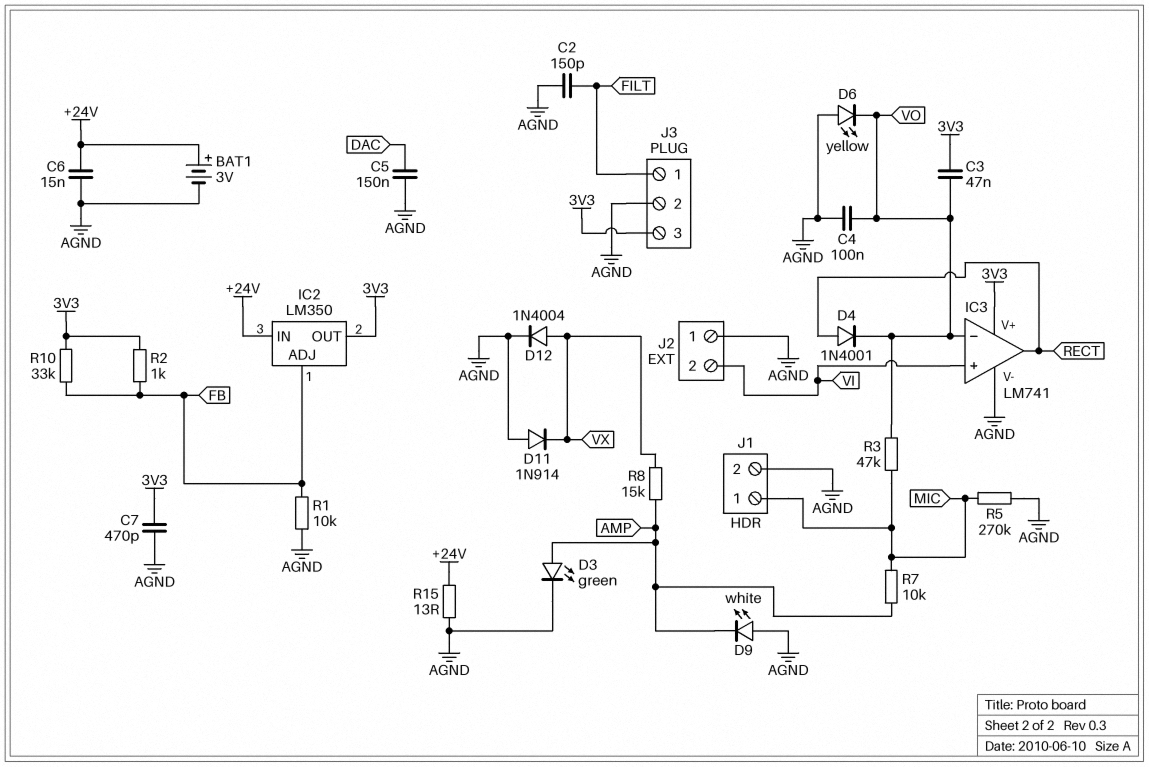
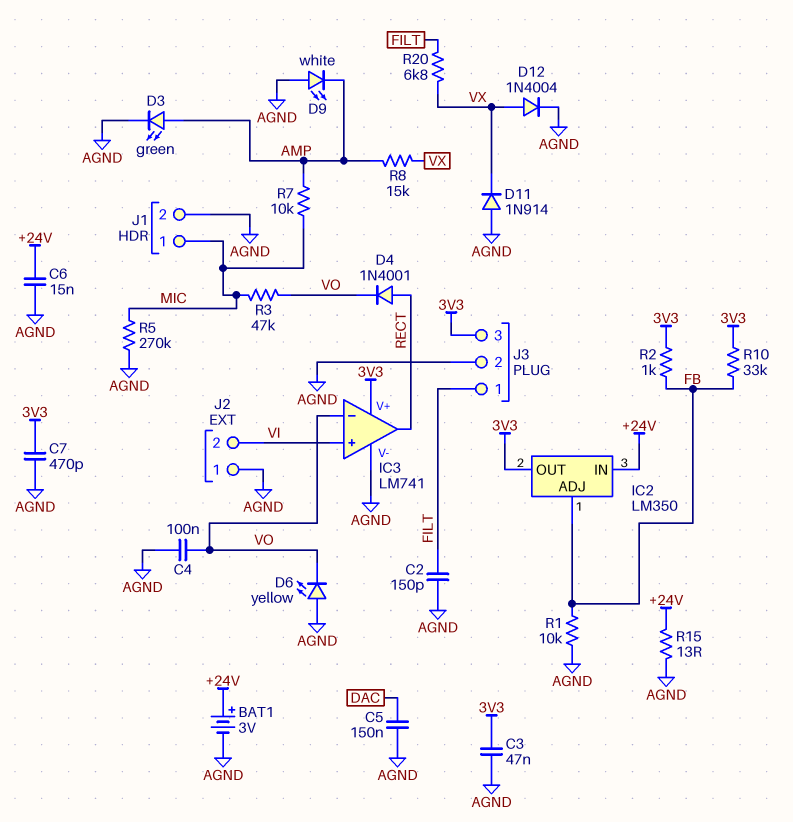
C3: 47nF (3V3, VO) -> 47nF (3V3, AGND)
R20: none -> 6.8k (FILT, VX)

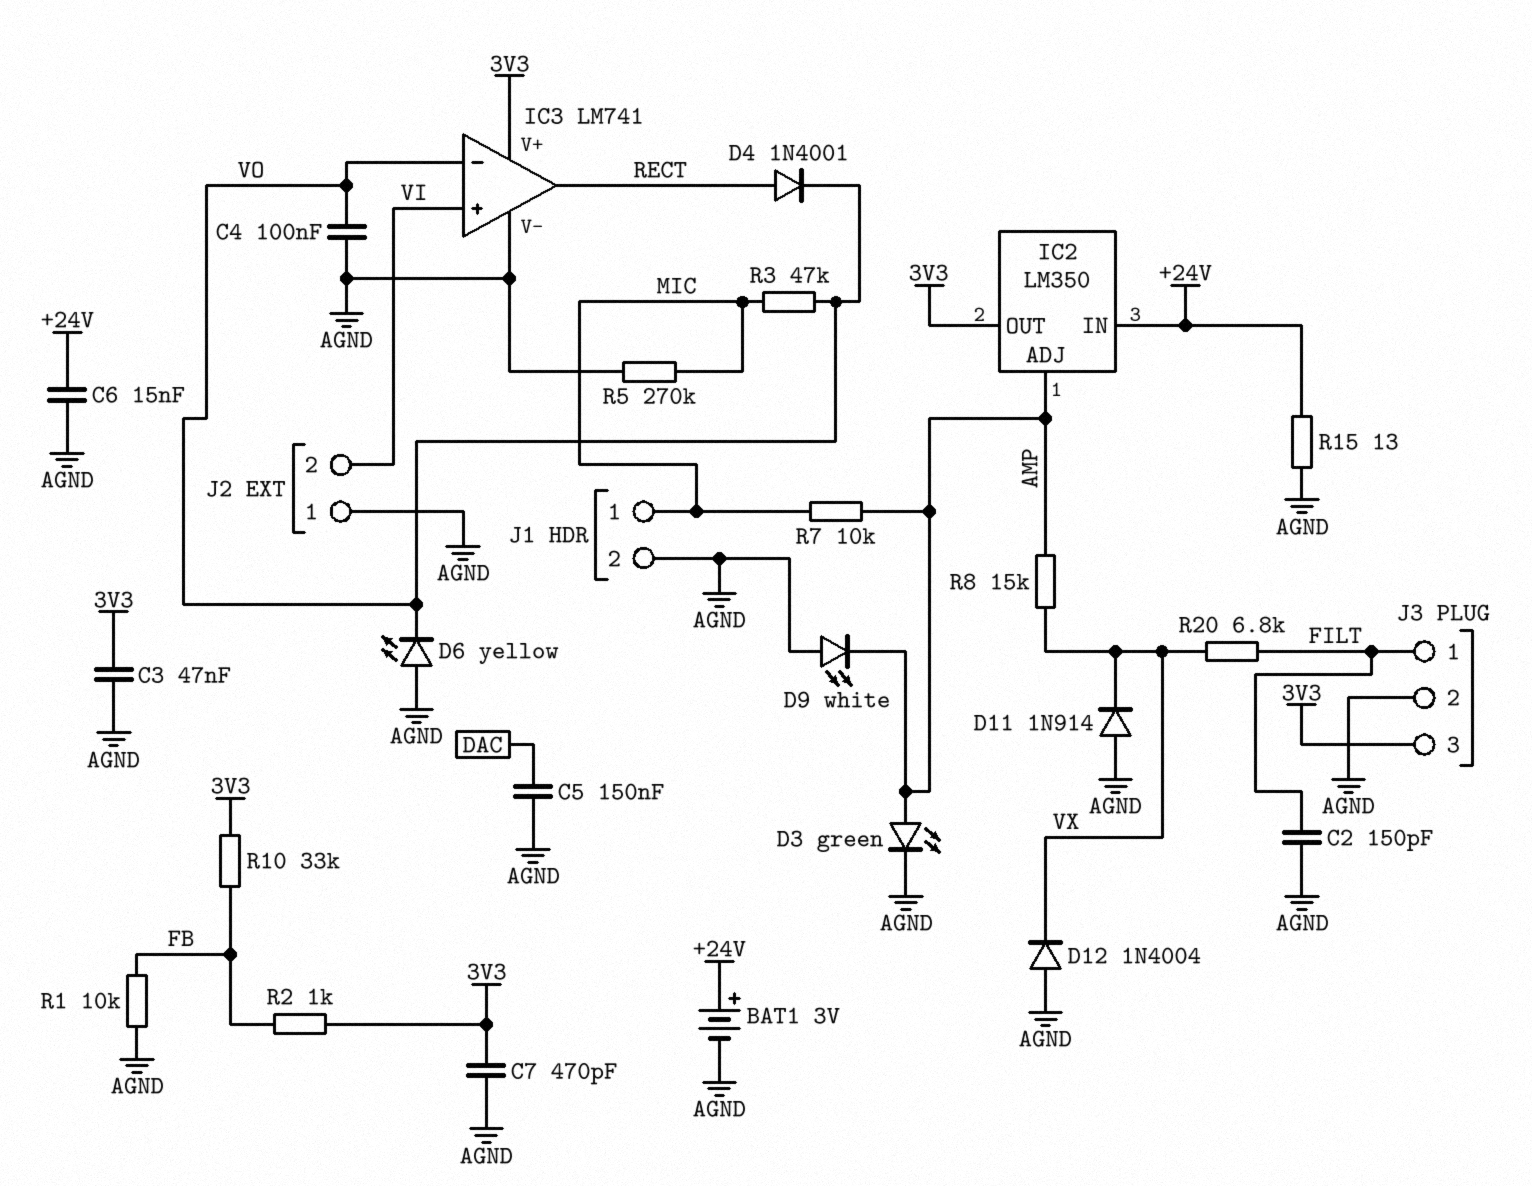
D12: diode 1N4004 (A VX, K AGND) -> diode 1N4004 (A AGND, K VX)
IC2 pin ADJ: FB -> AMP

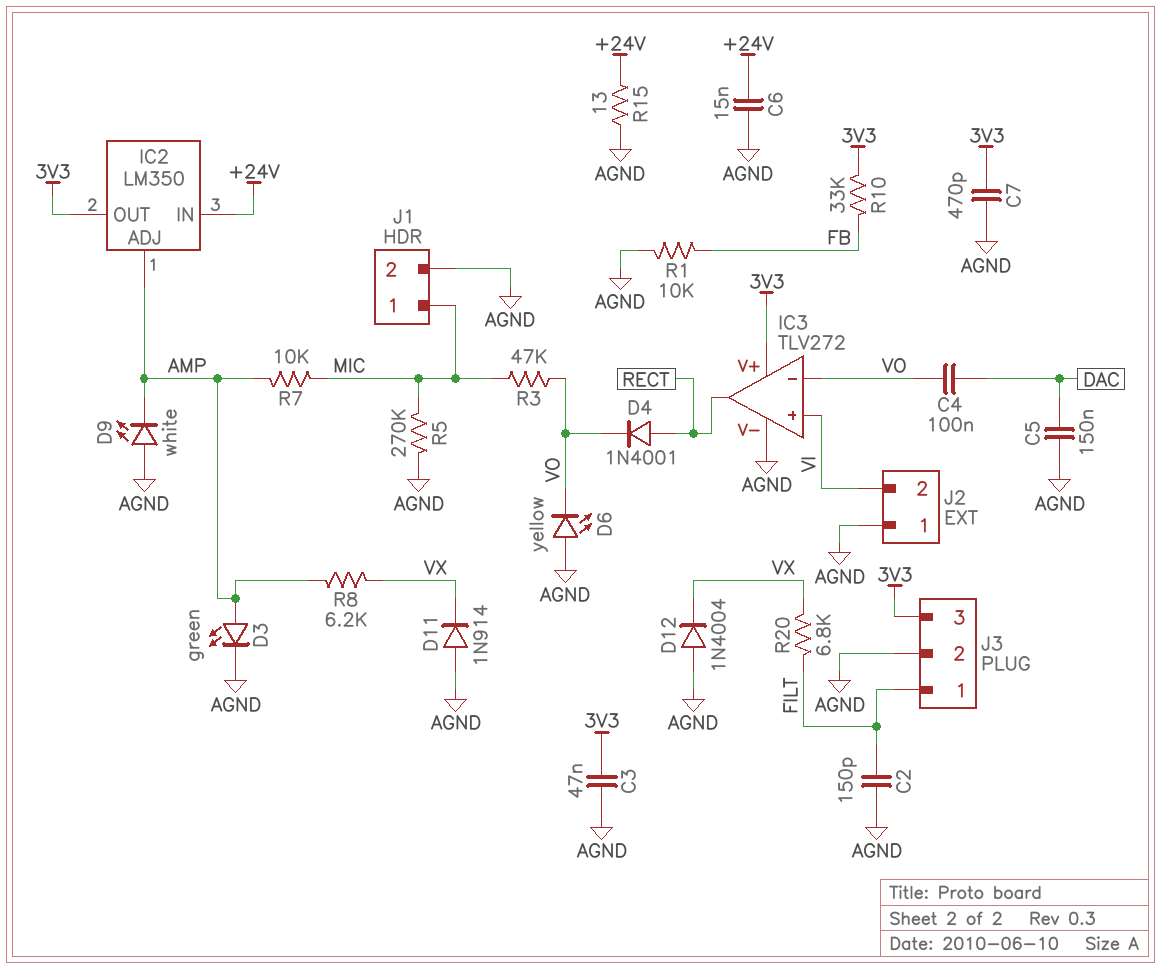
BAT1: 3V (plus +24V, minus AGND) -> none
C4: 100nF (AGND, VO) -> 100nF (DAC, VO)
IC3: LM741 -> TLV272
R2: 1k (3V3, FB) -> none
R8: 15k (AMP, VX) -> 6.2k (AMP, VX)

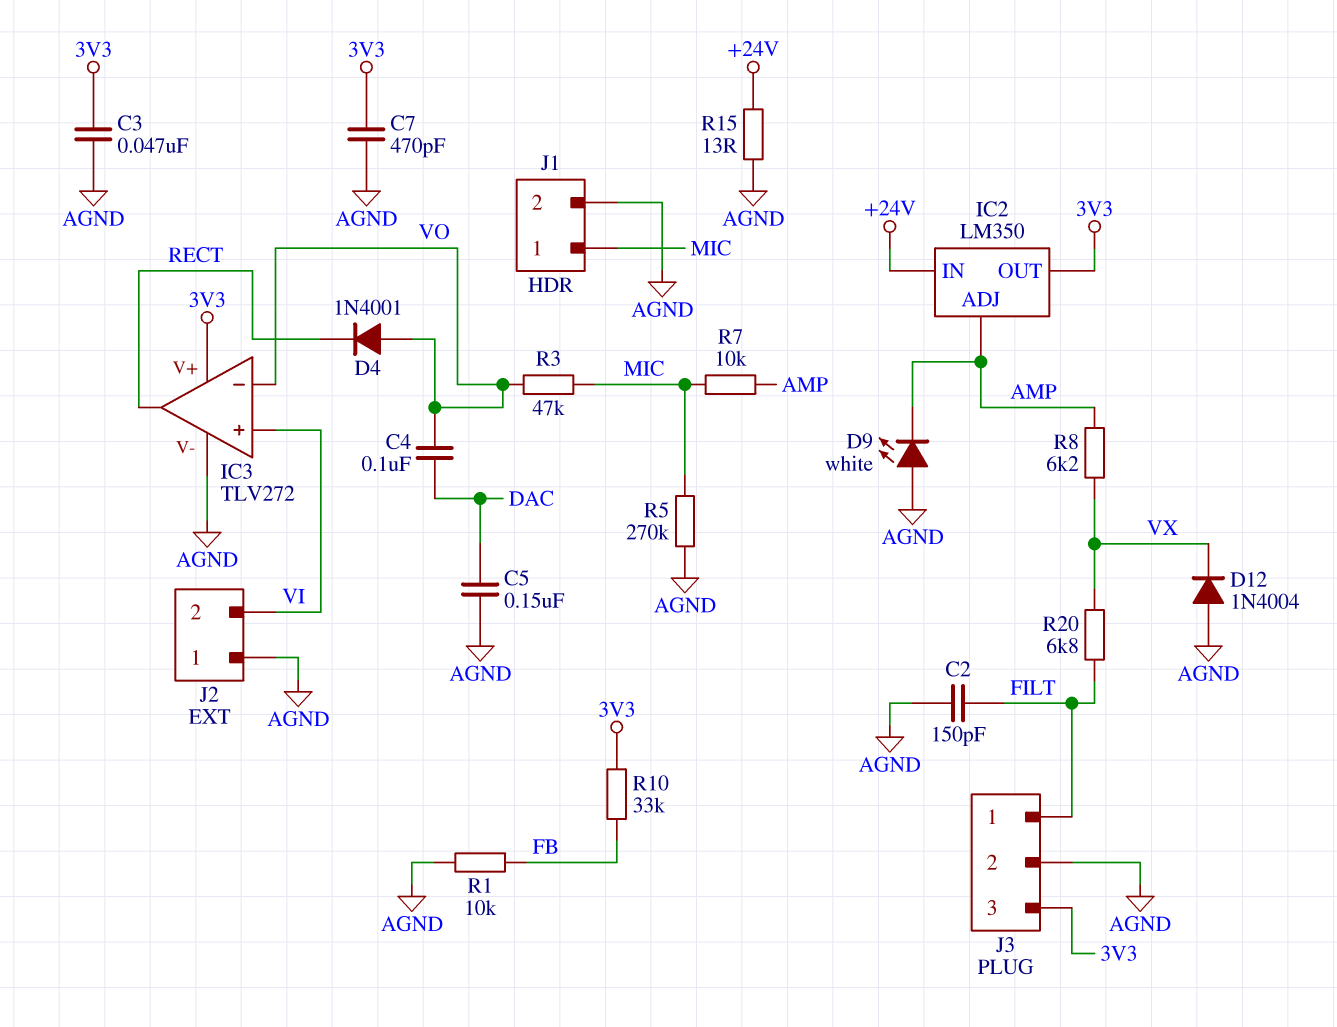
C6: 15nF (+24V, AGND) -> none
D3: LED green (A AMP, K AGND) -> none
D4: diode 1N4001 (A RECT, K VO) -> diode 1N4001 (A VO, K RECT)
D6: LED yellow (A AGND, K VO) -> none
D11: diode 1N914 (A AGND, K VX) -> none

